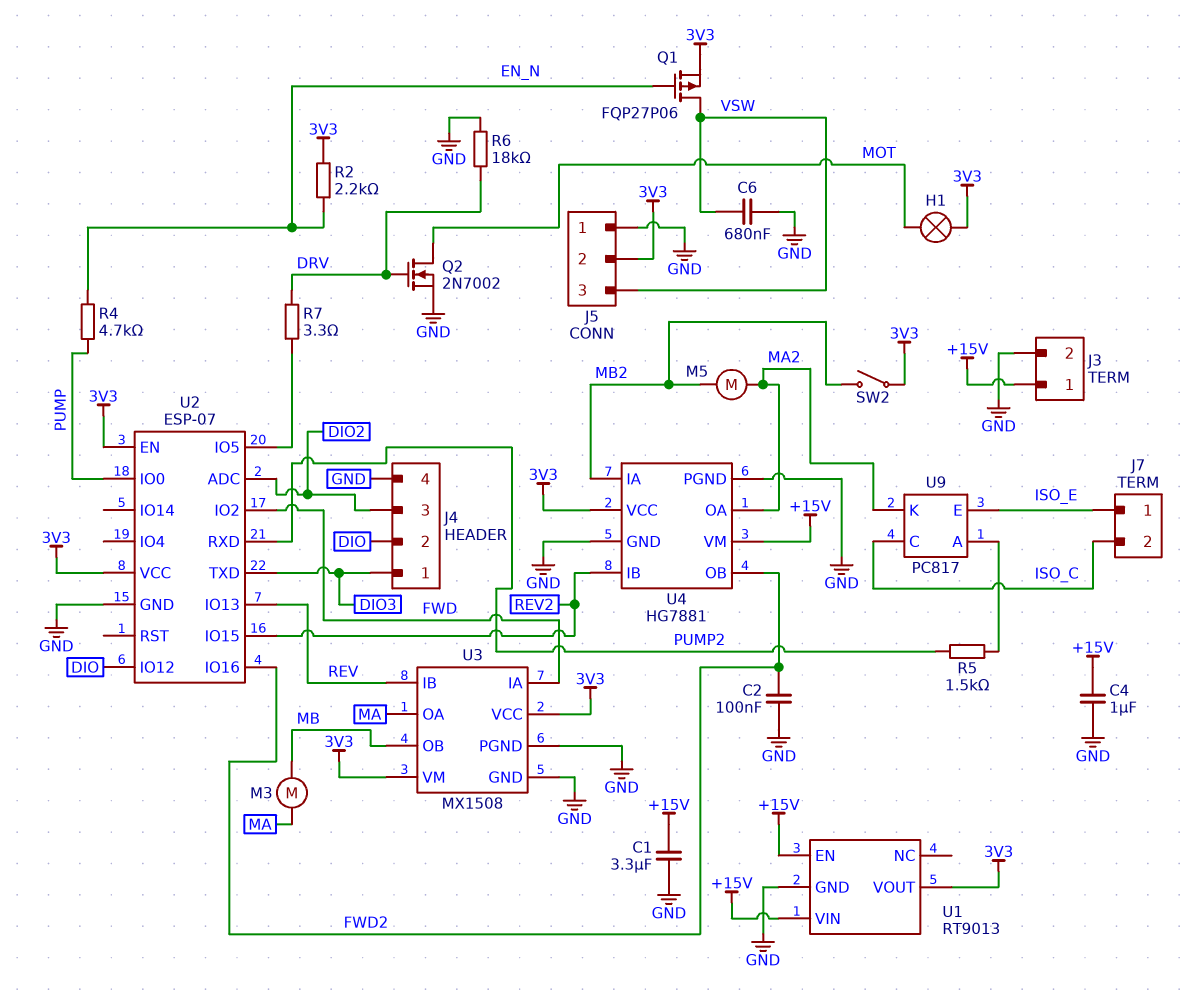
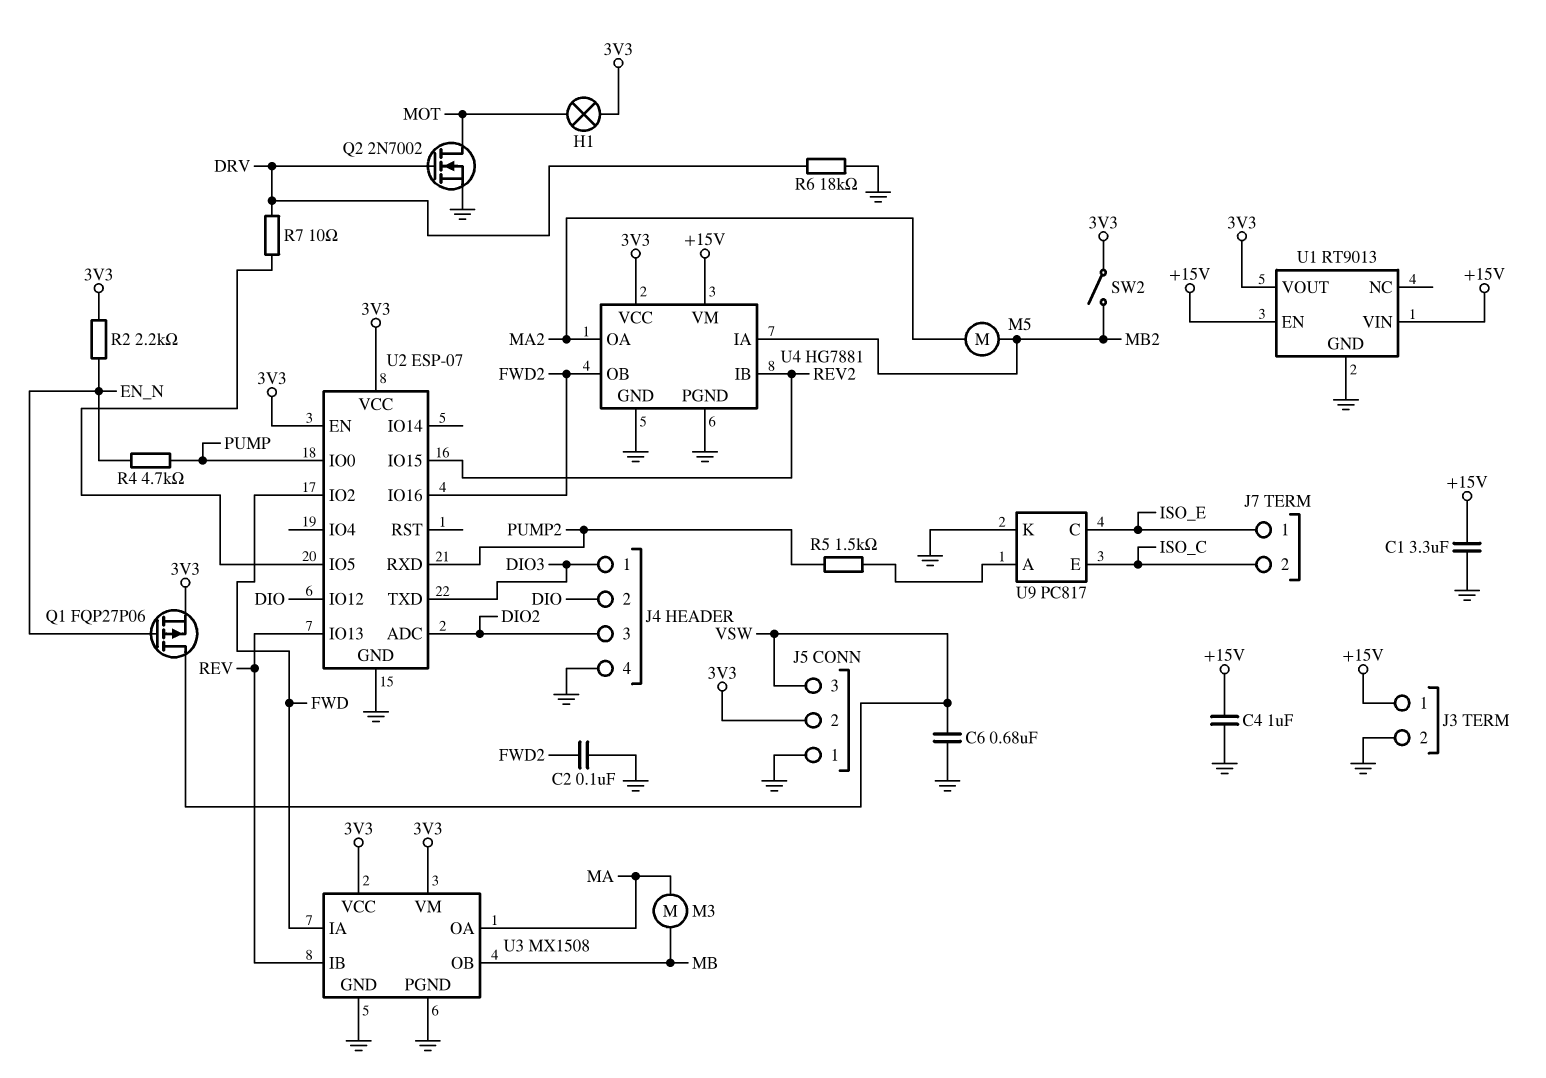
R7: 3.3 (DRV, U2/IO5) -> 10 (DRV, U2/IO5)
U9 pin C: ISO_C -> ISO_E
U9 pin E: ISO_E -> ISO_C
U9 pin K: MA2 -> GND

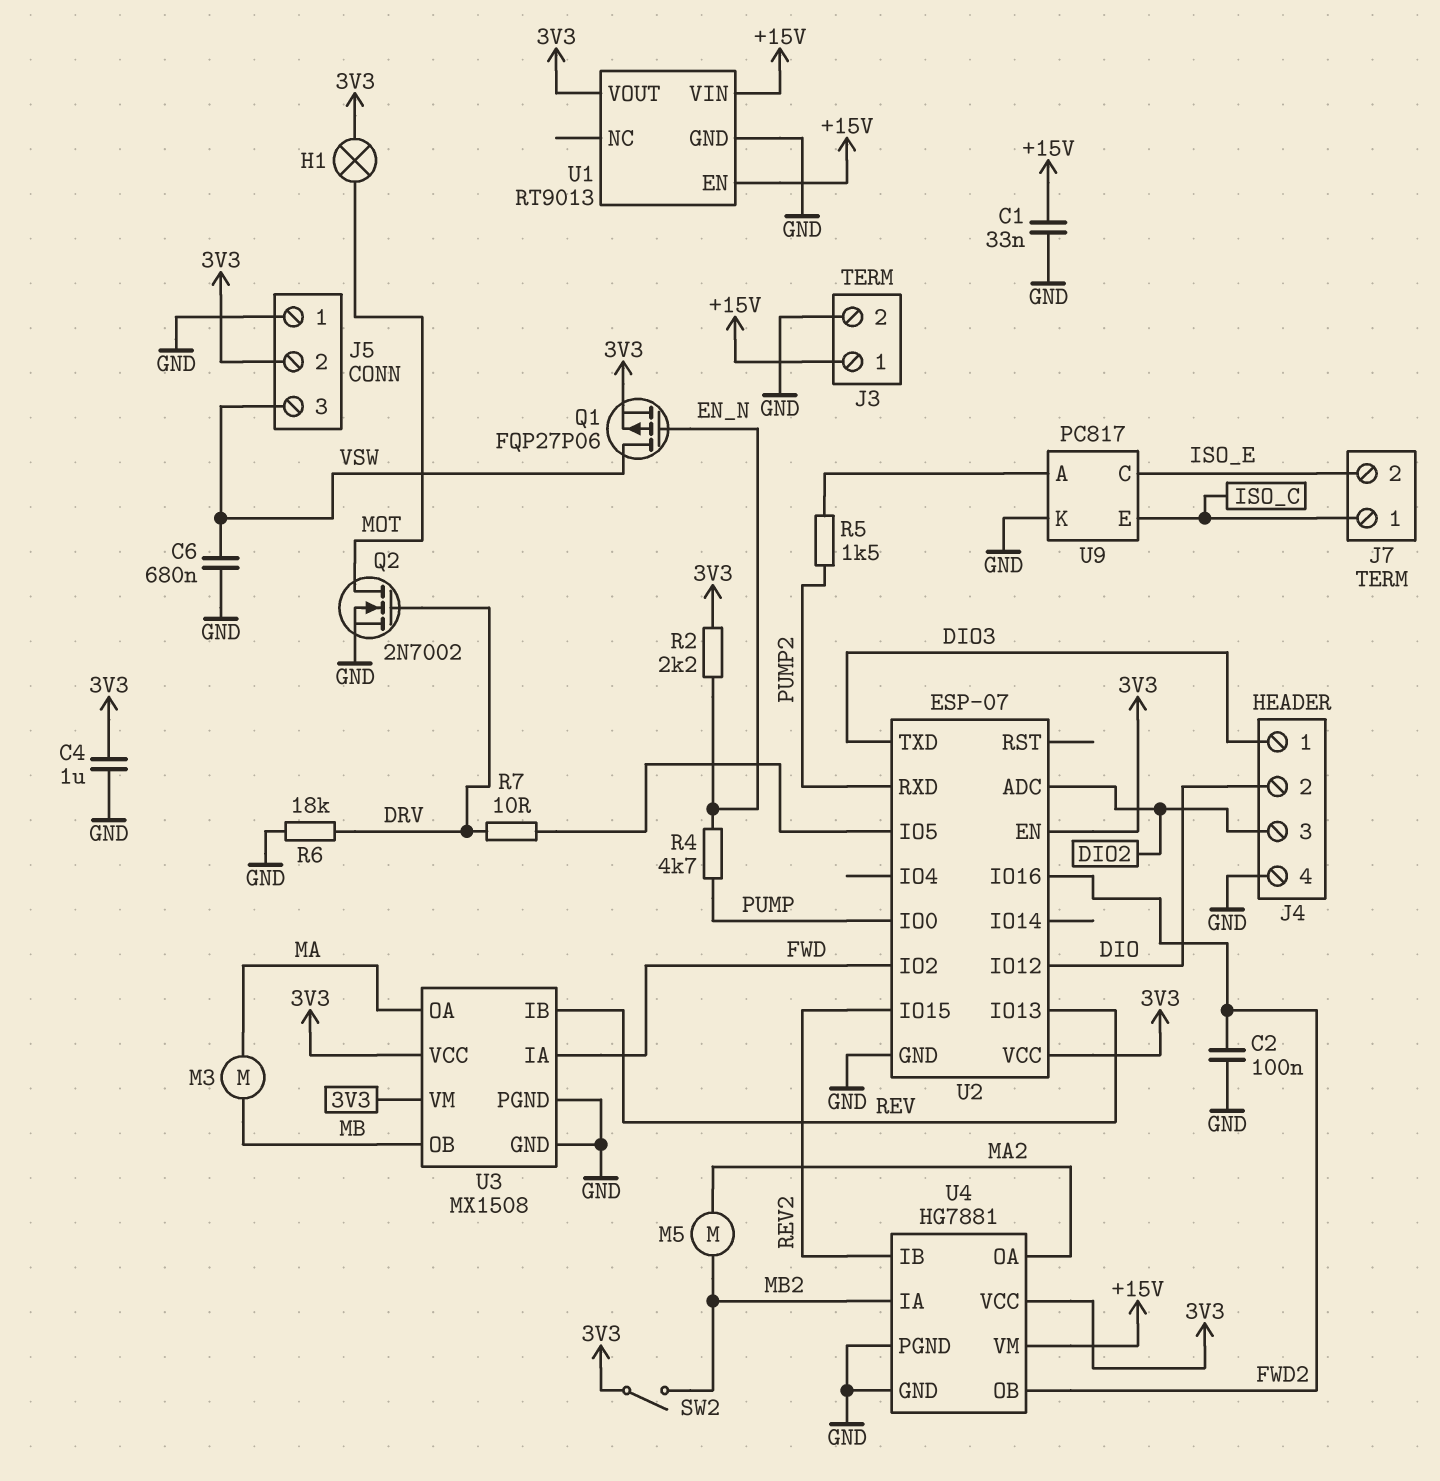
C1: 3.3uF (+15V, GND) -> 33nF (+15V, GND)
C4: 1uF (+15V, GND) -> 1uF (3V3, GND)
J7 pin 1: ISO_E -> ISO_C
J7 pin 2: ISO_C -> ISO_E

